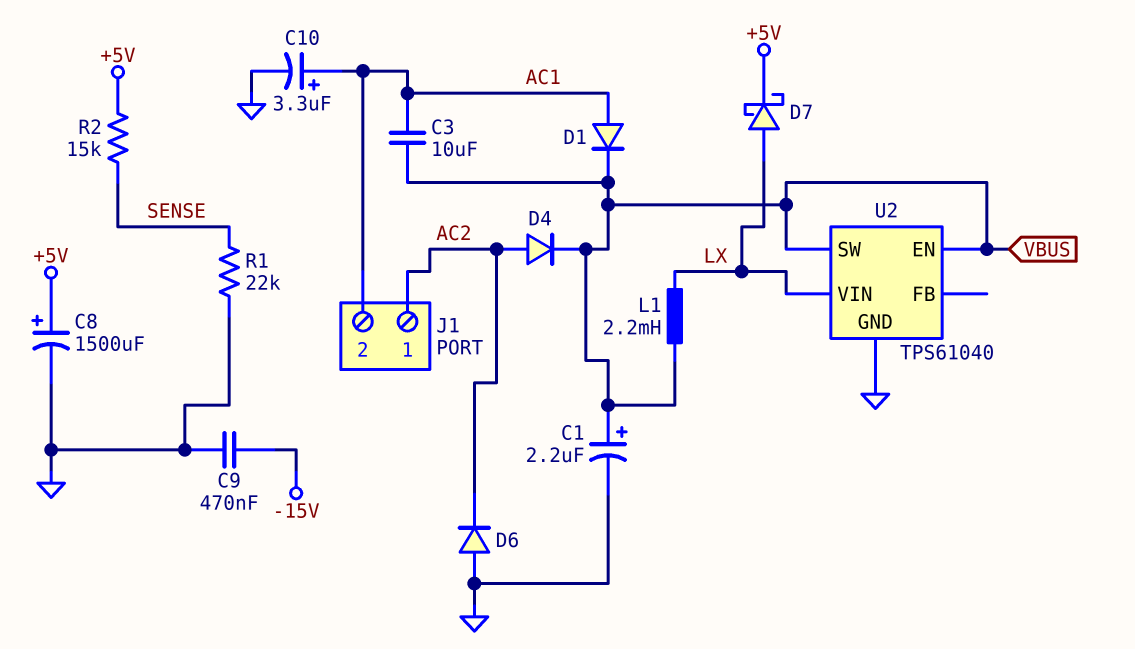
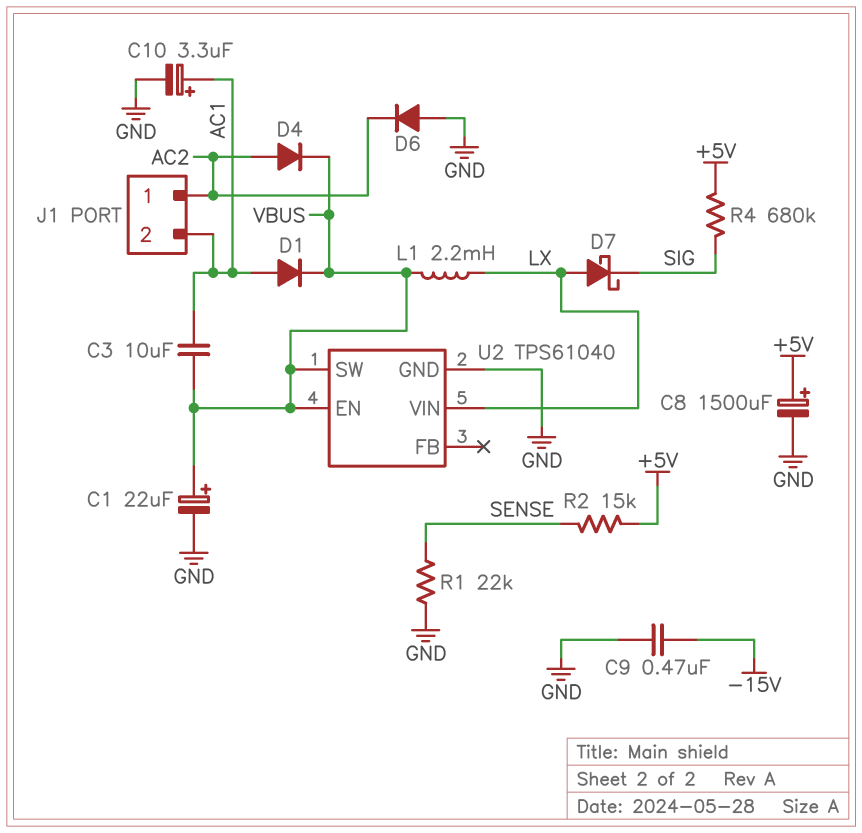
C1: 2.2uF (plus VBUS, minus GND) -> 22uF (plus VBUS, minus GND)
D7: schottky (A LX, K +5V) -> schottky (A LX, K SIG)
R4: none -> 680k (+5V, SIG)

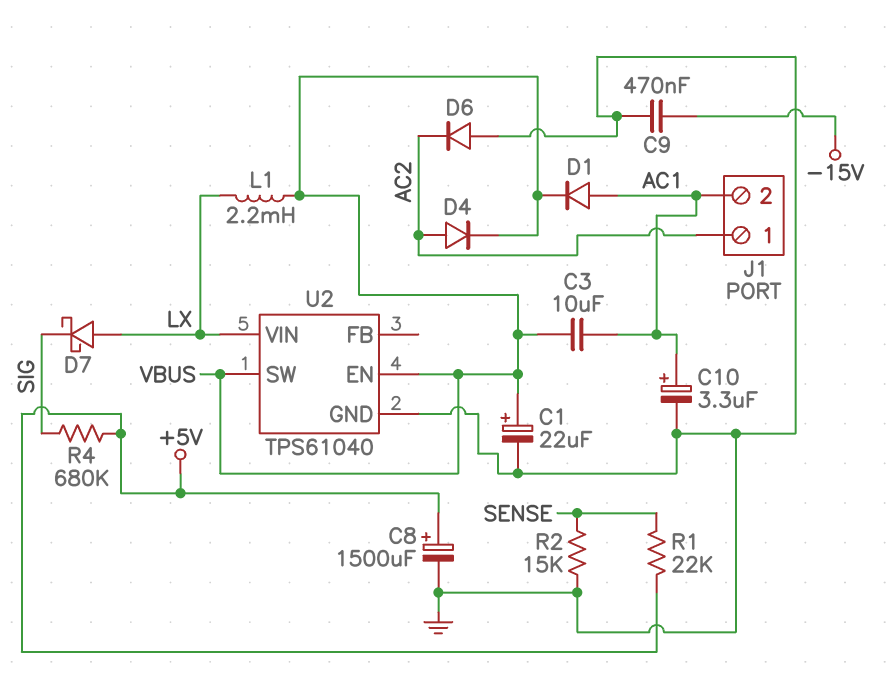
R1: 22k (GND, SENSE) -> 22k (+5V, SENSE)
R2: 15k (+5V, SENSE) -> 15k (GND, SENSE)

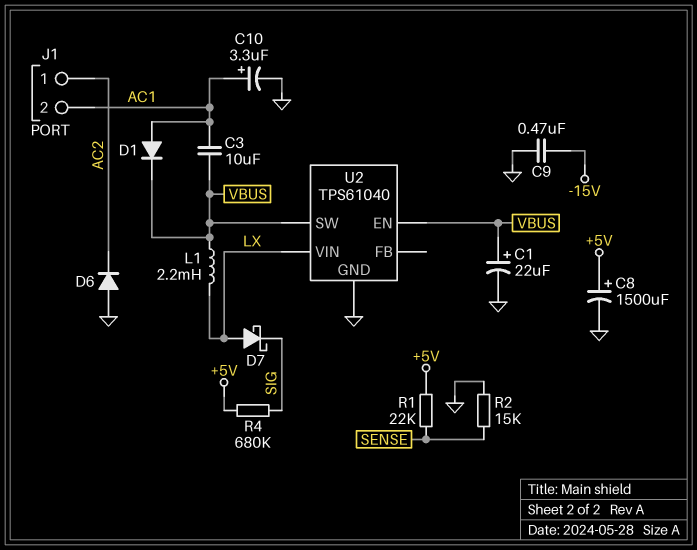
D4: diode (A AC2, K VBUS) -> none

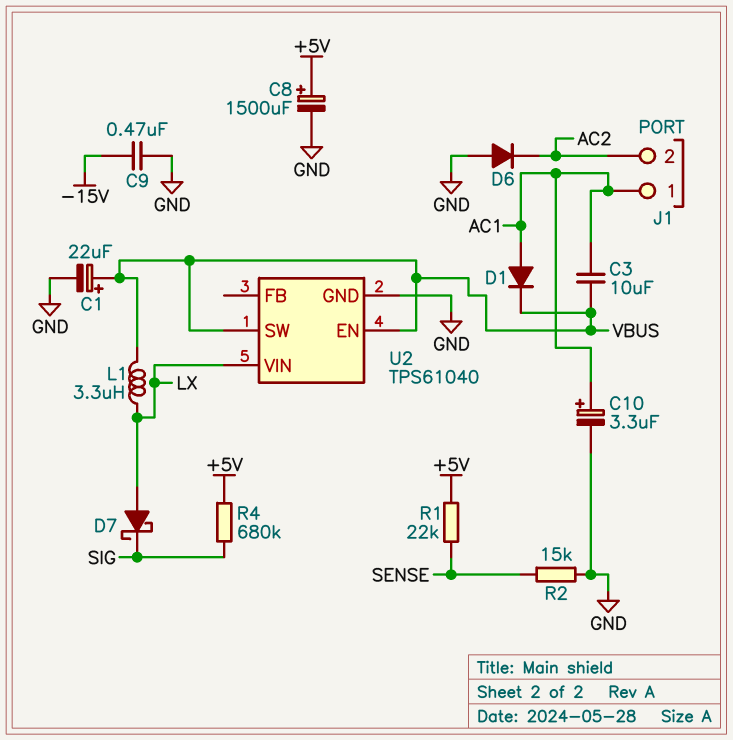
J1 pin 1: AC2 -> AC1
J1 pin 2: AC1 -> AC2
L1: 2.2mH (LX, VBUS) -> 3.3uH (LX, VBUS)

